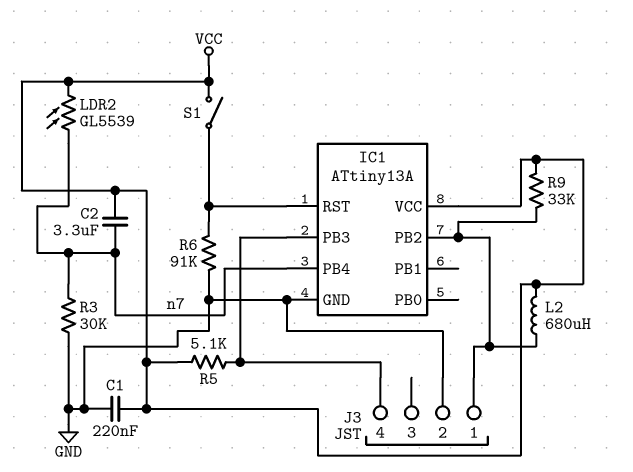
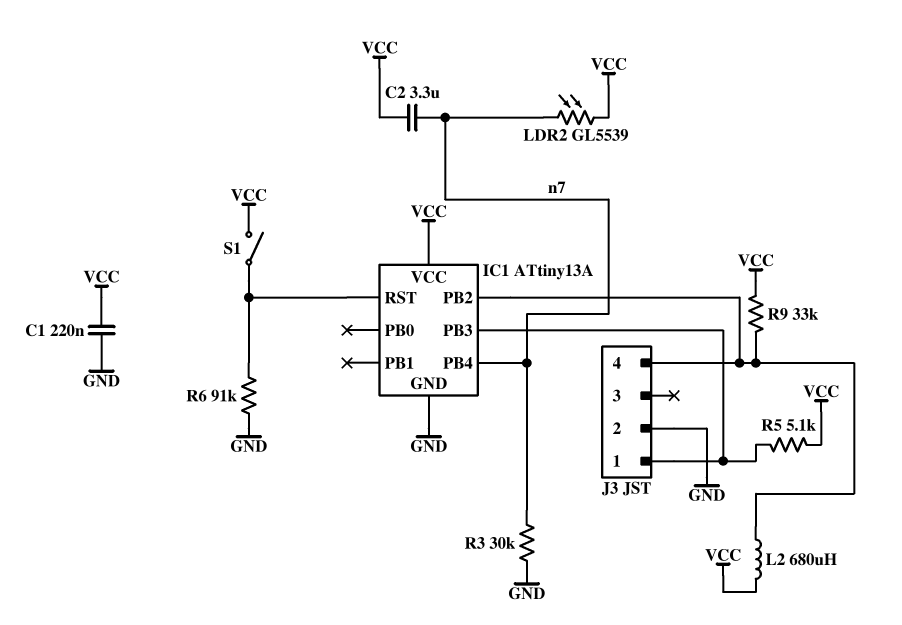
J3 pin 1: IC1/PB2 -> IC1/PB3
J3 pin 4: IC1/PB3 -> IC1/PB2

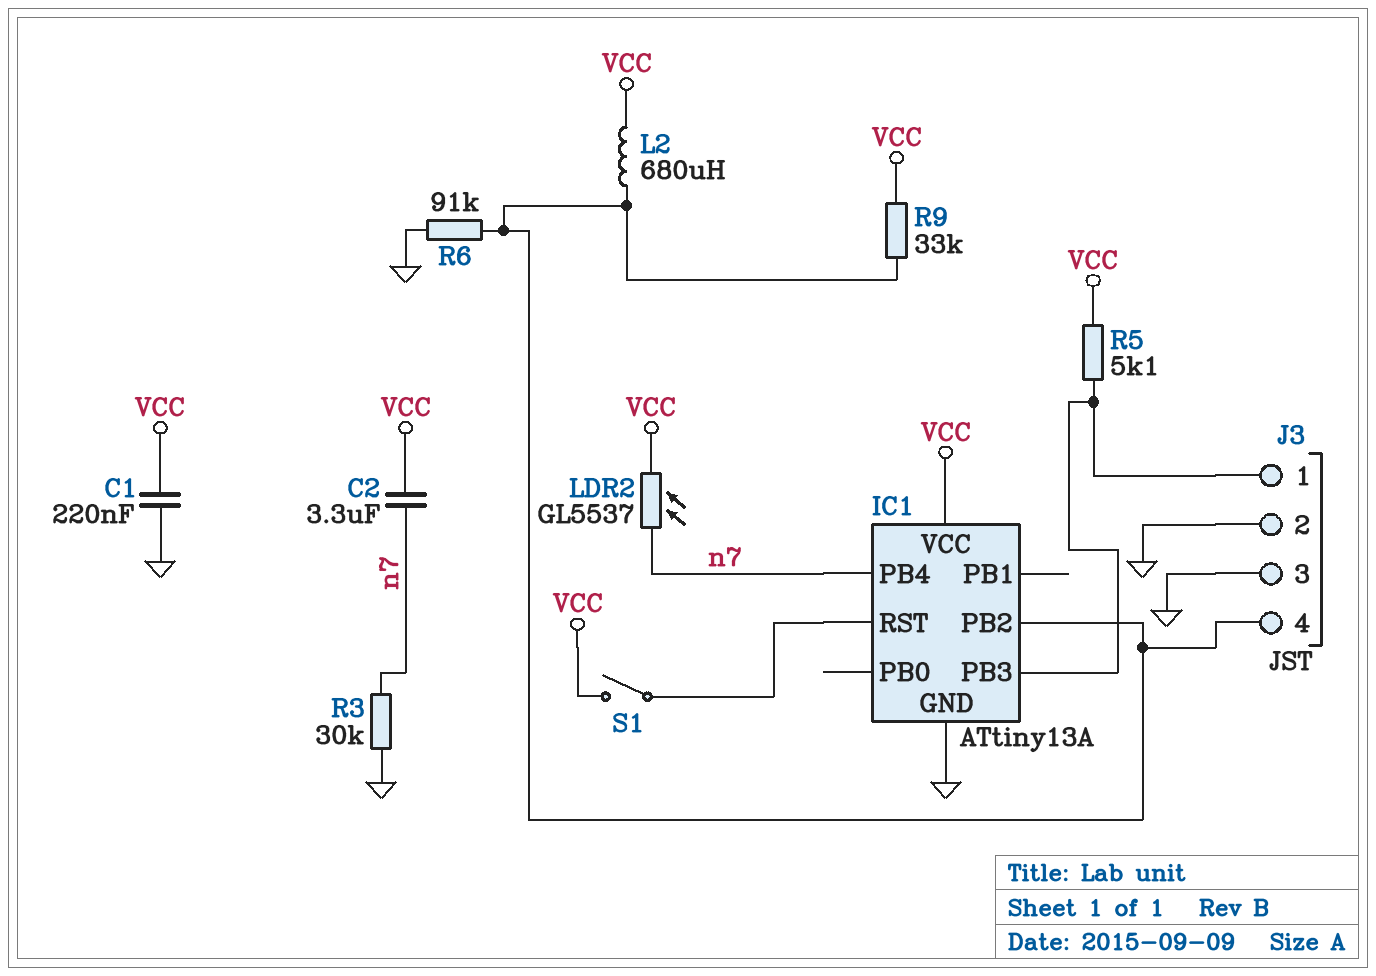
J3 pin 3: none -> GND
LDR2: GL5539 (VCC, n7) -> GL5537 (VCC, n7)
R6: 91k (GND, IC1/RST) -> 91k (GND, IC1/PB2)

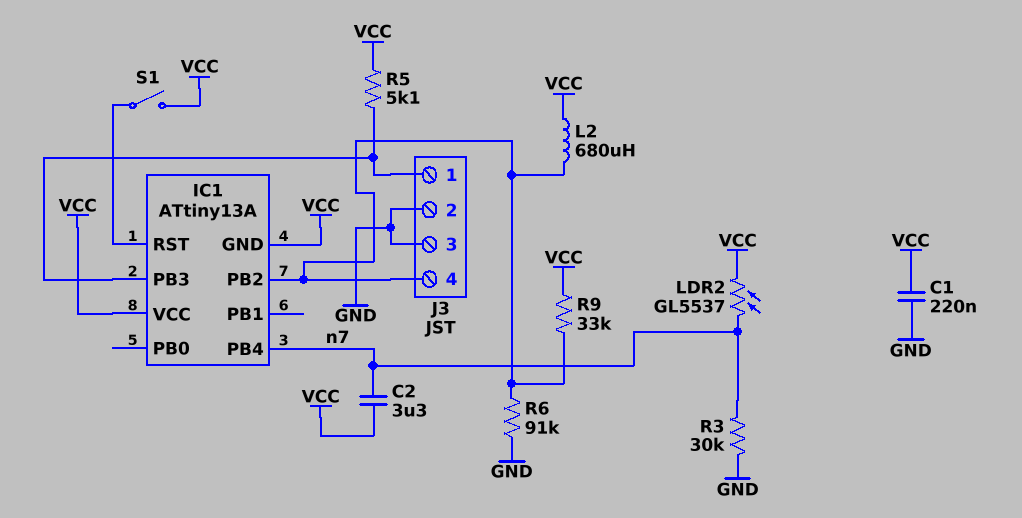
IC1 pin GND: GND -> VCC

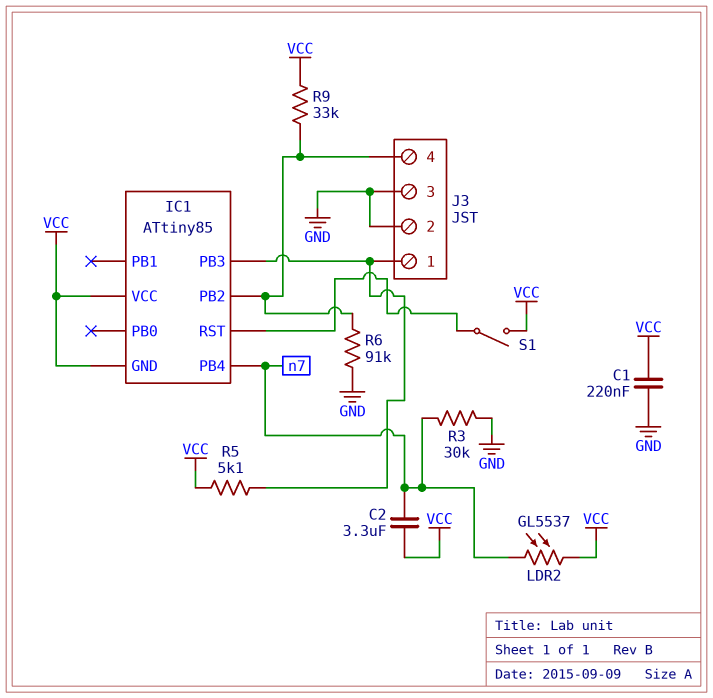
IC1: ATtiny13A -> ATtiny85
L2: 680uH (IC1/PB2, VCC) -> none

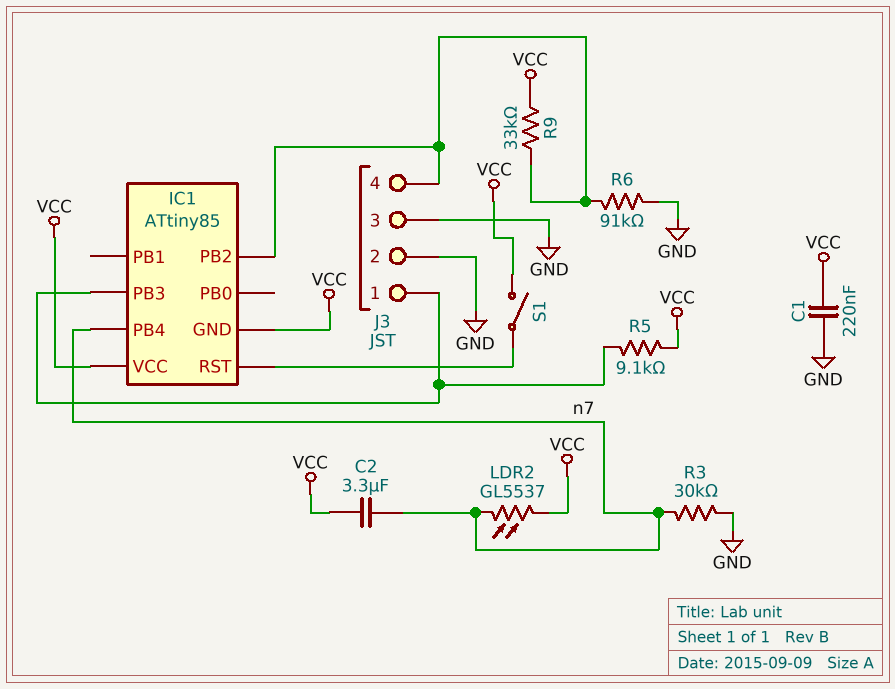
R5: 5.1k (IC1/PB3, VCC) -> 9.1k (IC1/PB3, VCC)

